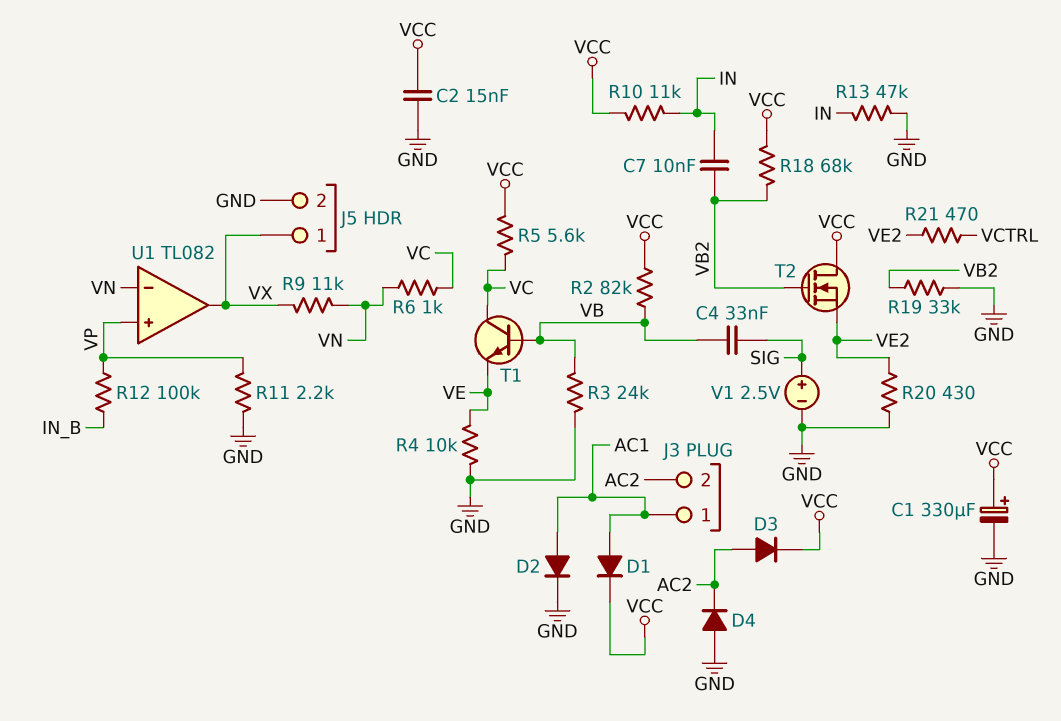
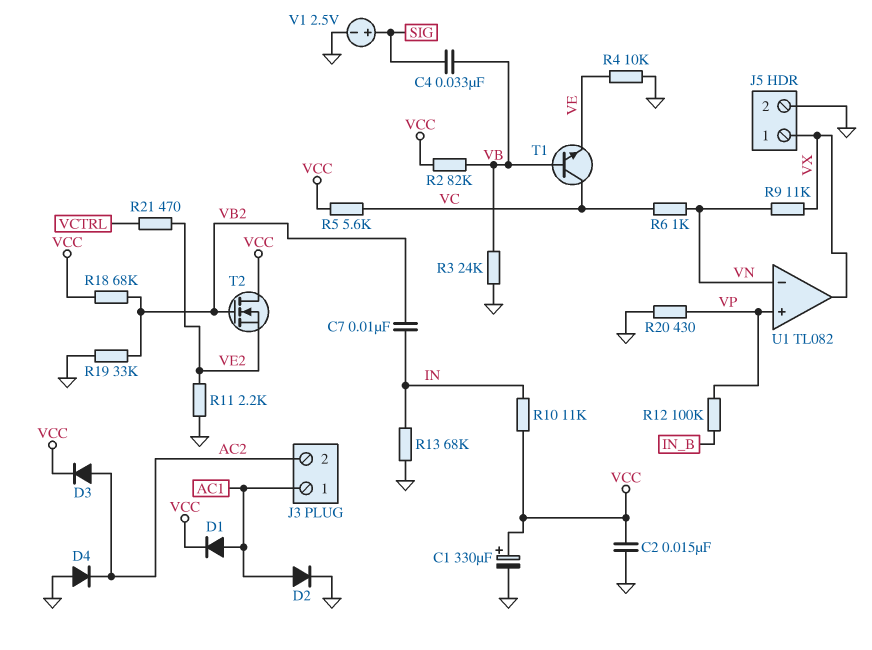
R11: 2.2k (GND, VP) -> 2.2k (GND, VE2)
R13: 47k (GND, IN) -> 68k (GND, IN)
R20: 430 (GND, VE2) -> 430 (GND, VP)

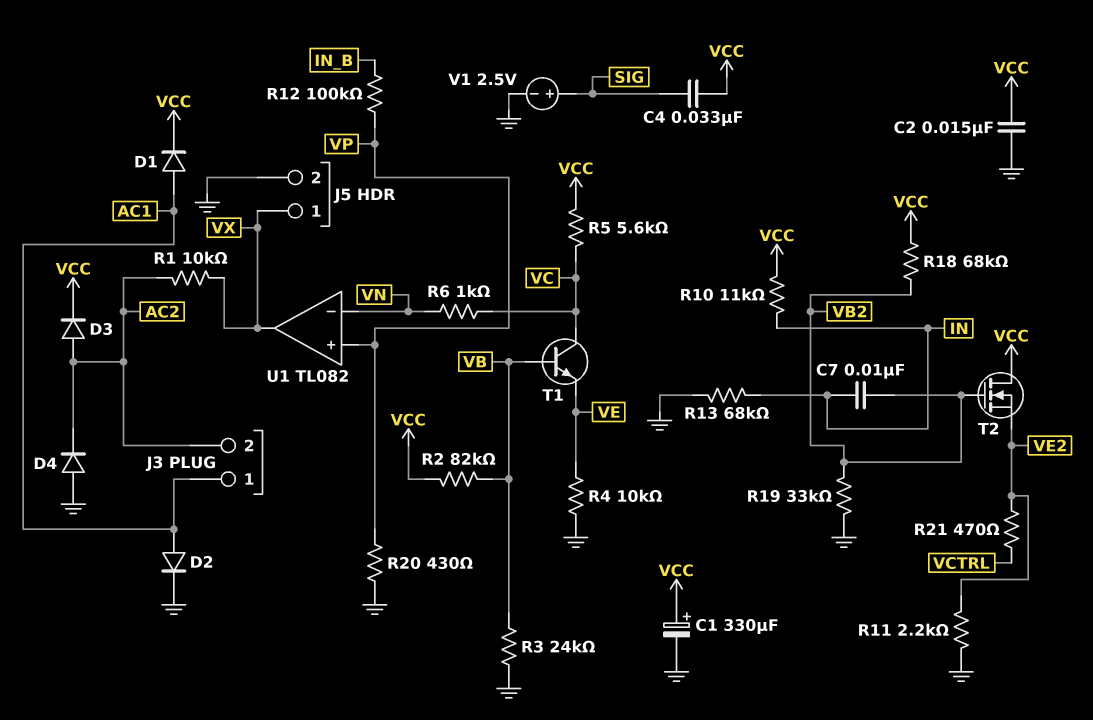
C4: 33nF (SIG, VB) -> 33nF (SIG, VCC)
R1: none -> 10k (AC2, VX)
R9: 11k (VN, VX) -> none

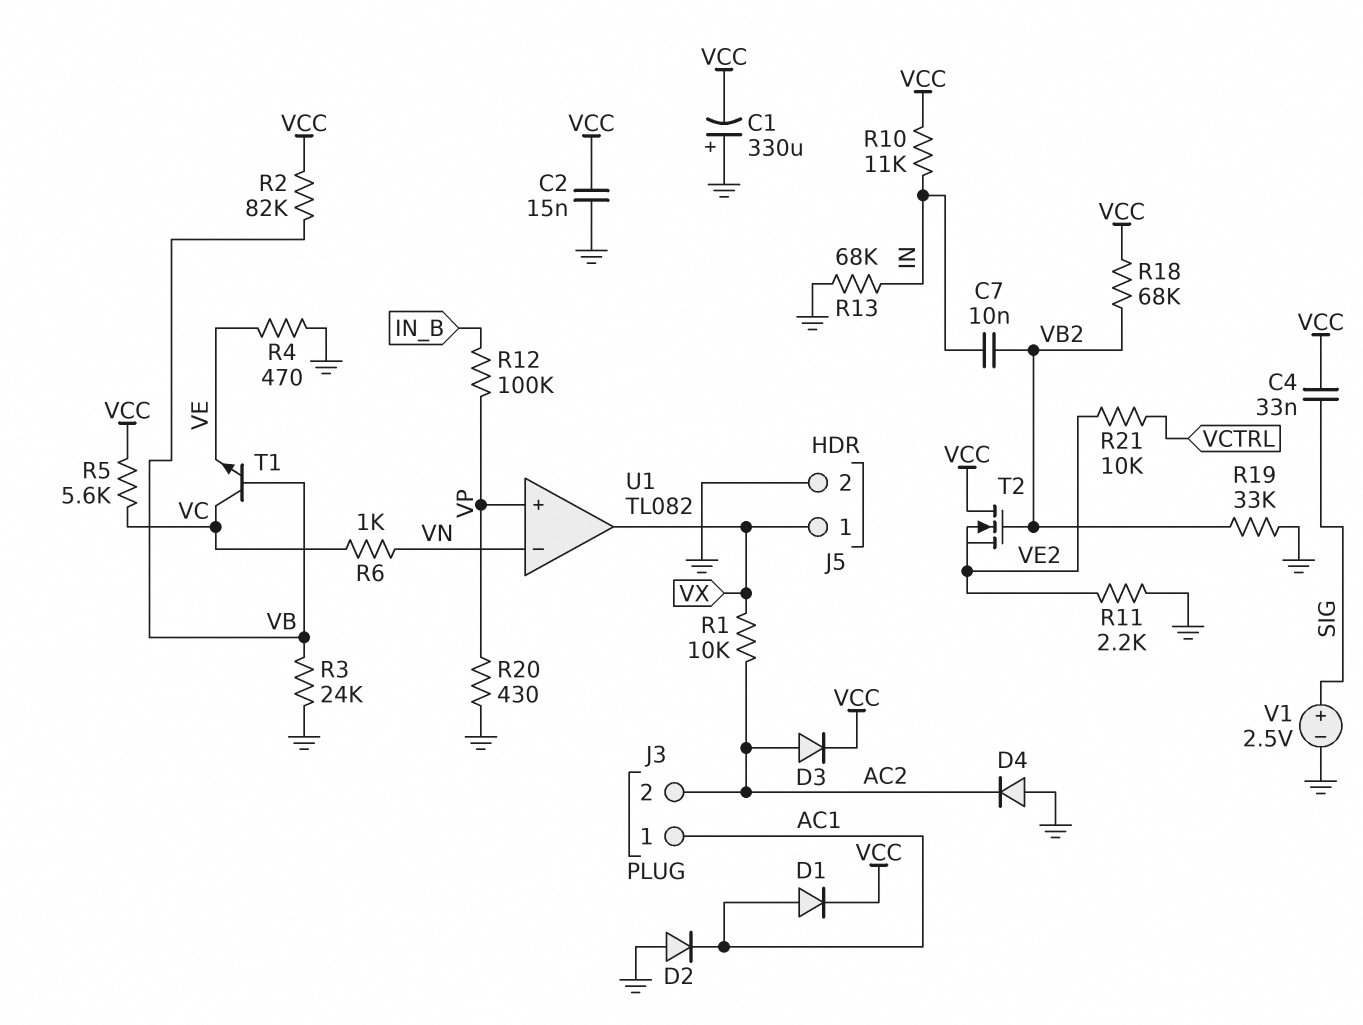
C1: 330uF (plus VCC, minus GND) -> 330uF (plus GND, minus VCC)
D2: diode (A AC1, K GND) -> diode (A GND, K AC1)
R4: 10k (GND, VE) -> 470 (GND, VE)
R21: 470 (VCTRL, VE2) -> 10k (VCTRL, VE2)

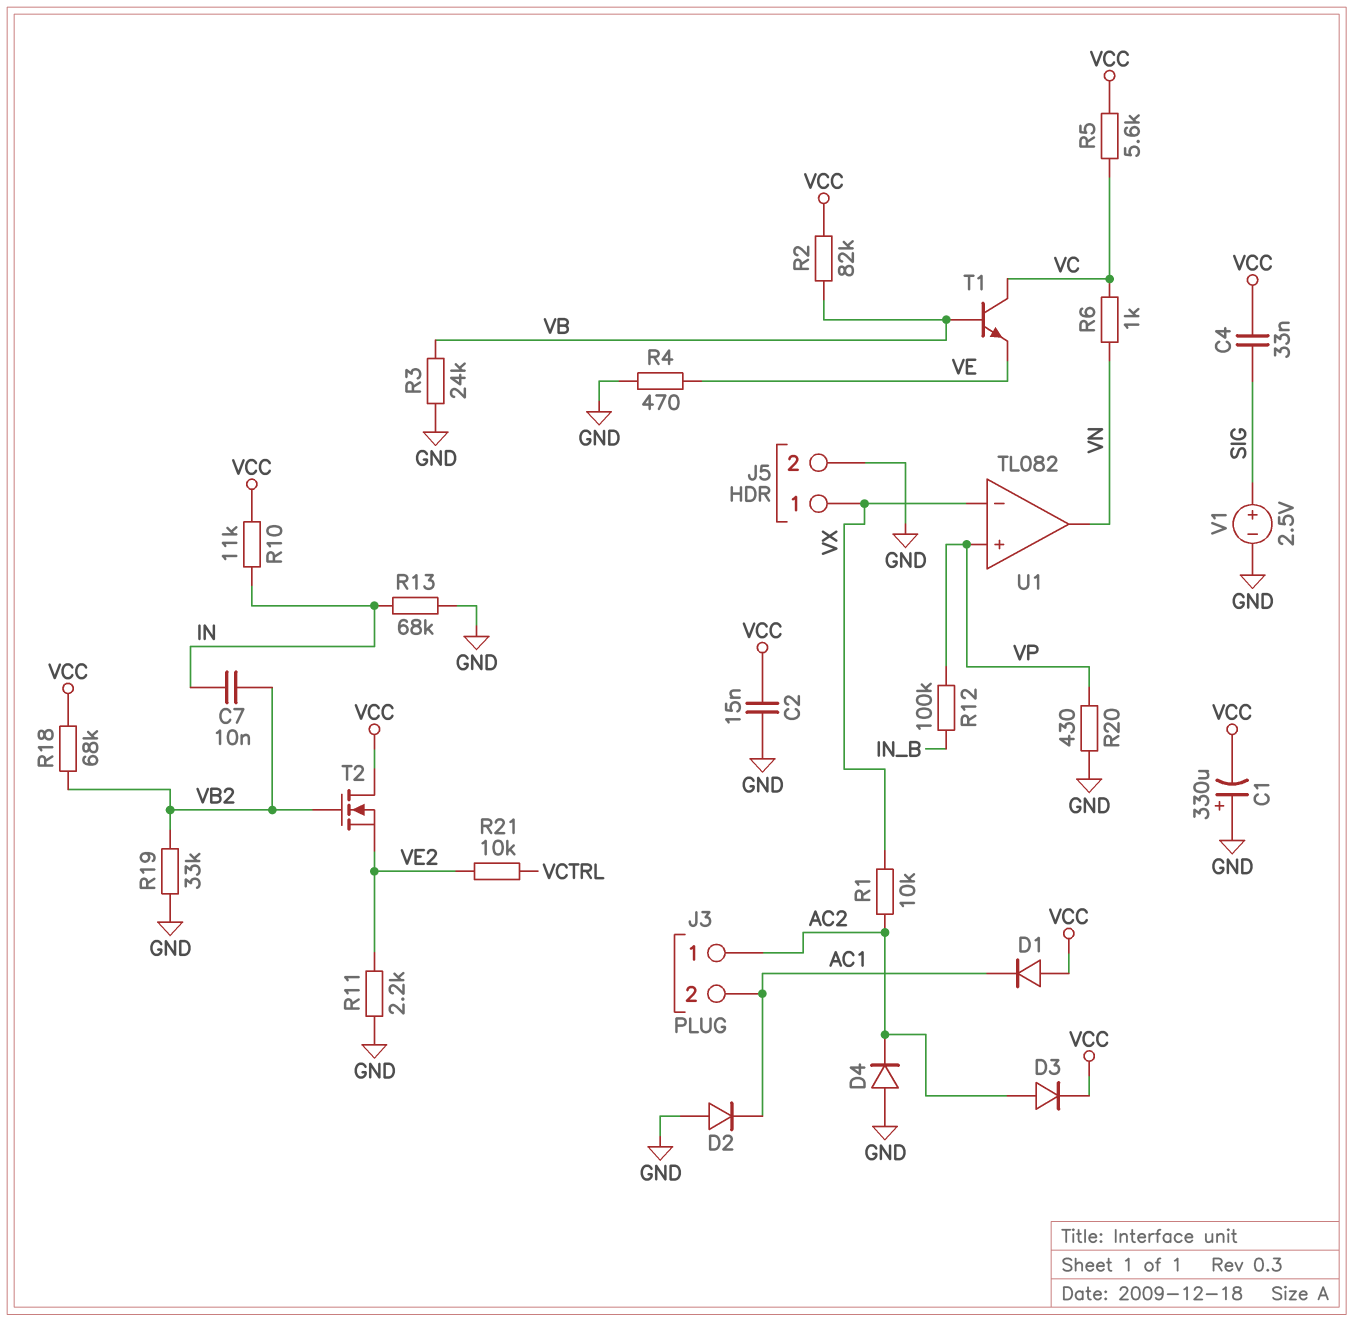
D1: diode (A AC1, K VCC) -> diode (A VCC, K AC1)
J3 pin 1: AC1 -> AC2
J3 pin 2: AC2 -> AC1
U1 pin in-: VN -> VX
U1 pin out: VX -> VN

